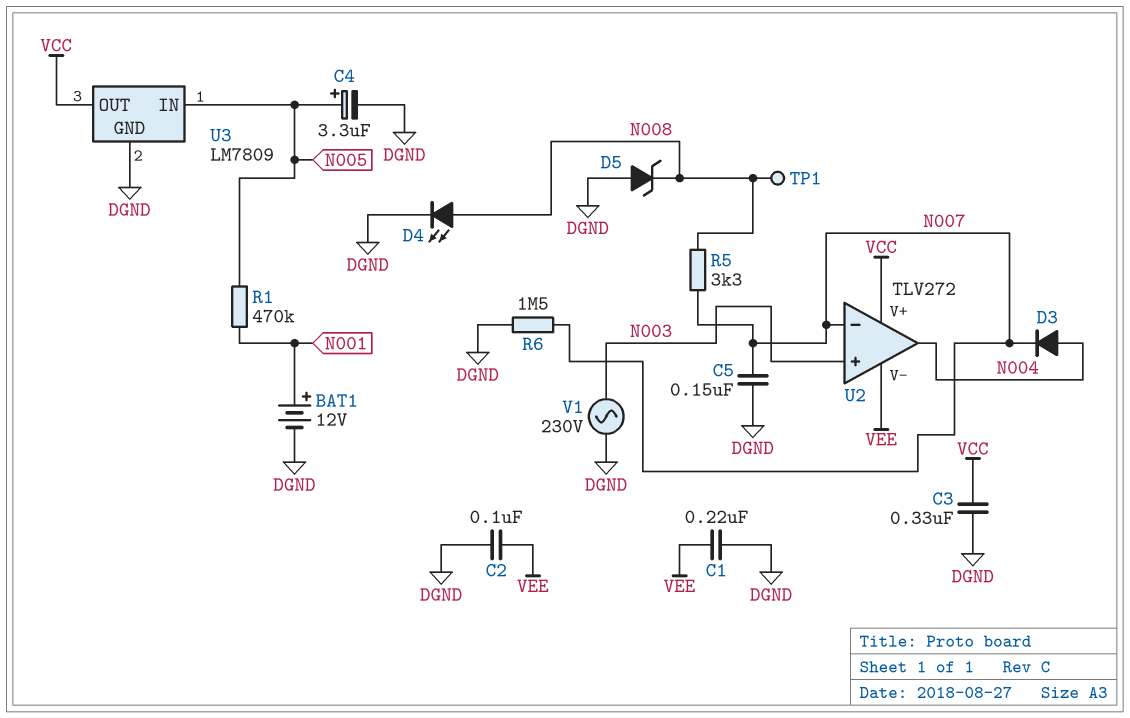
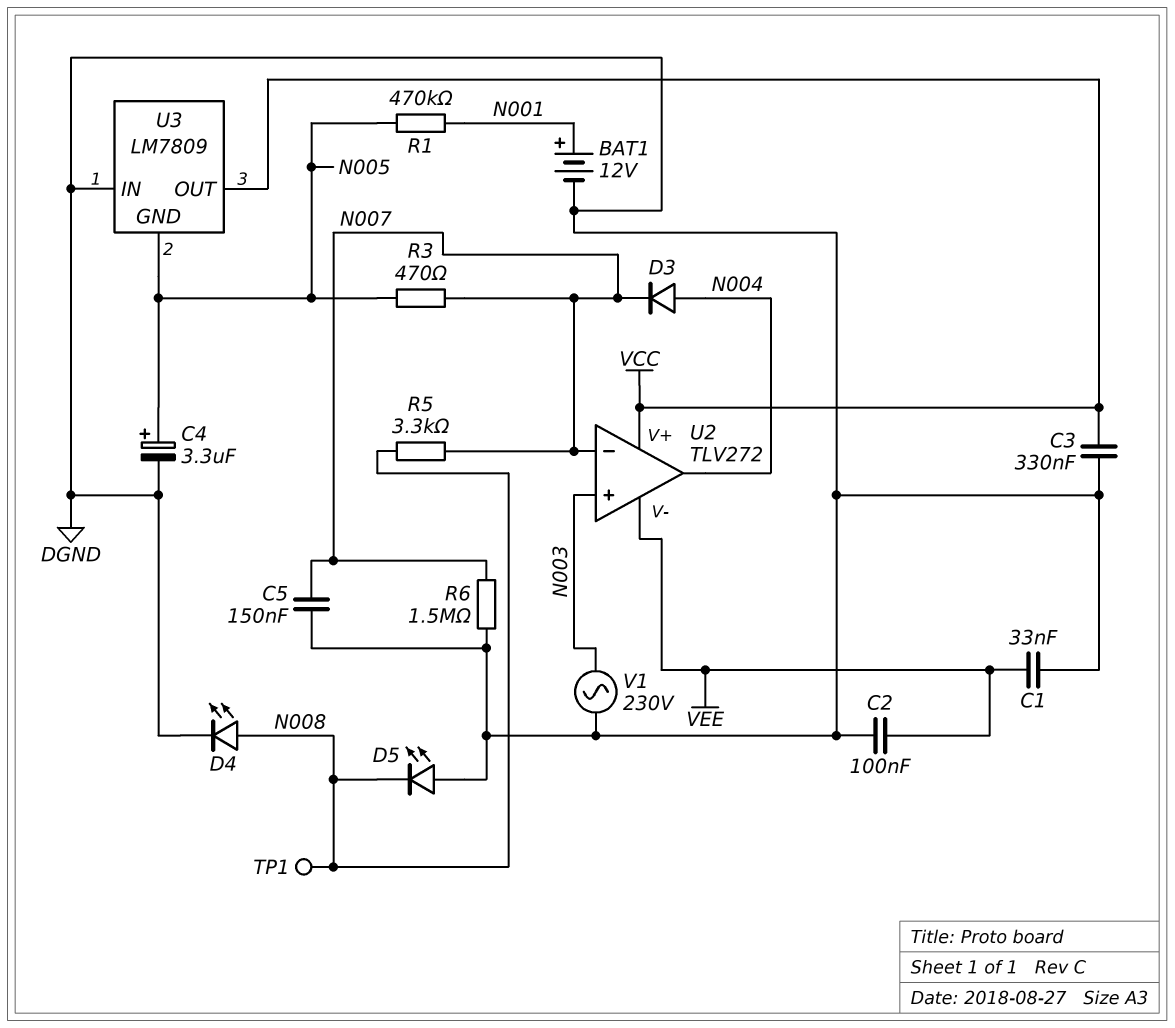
C1: 220nF (DGND, VEE) -> 33nF (DGND, VEE)
D5: zener (A DGND, K N008) -> LED (A DGND, K N008)
R3: none -> 470 (N005, N007)
U3 pin GND: DGND -> N005
U3 pin IN: N005 -> DGND

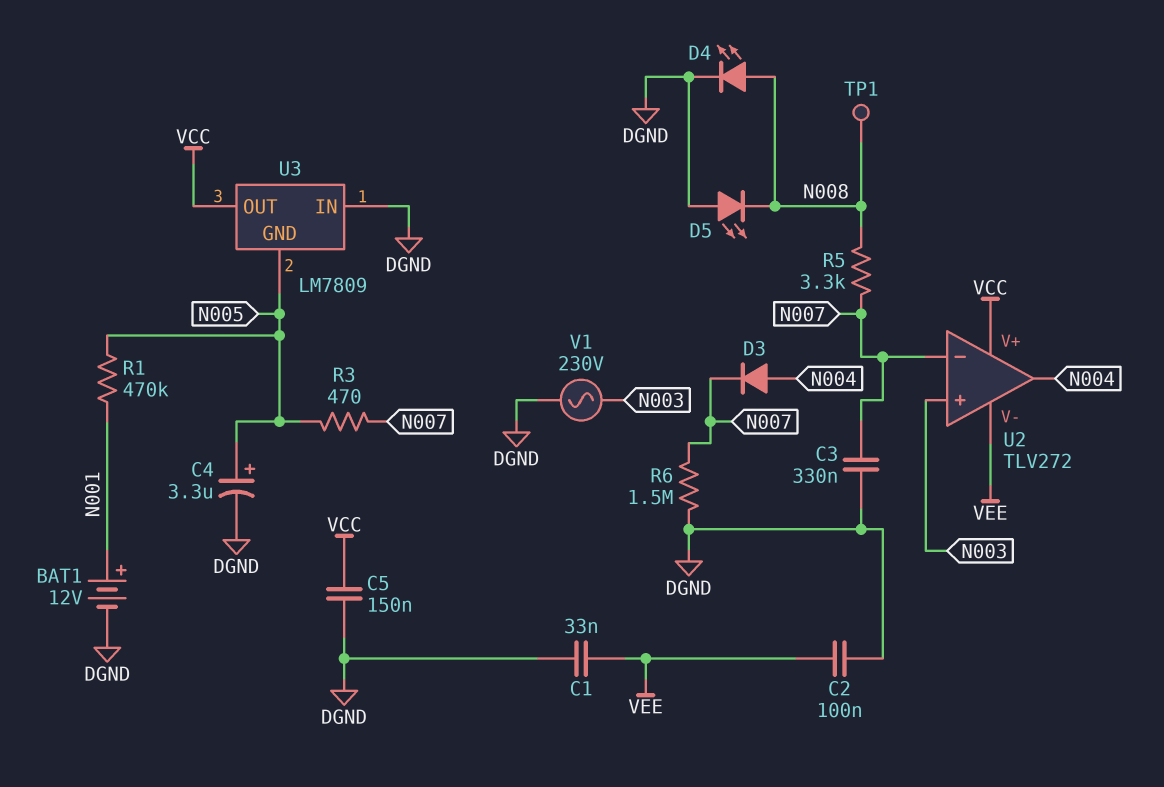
C3: 330nF (DGND, VCC) -> 330nF (DGND, N007)
C5: 150nF (DGND, N007) -> 150nF (DGND, VCC)

